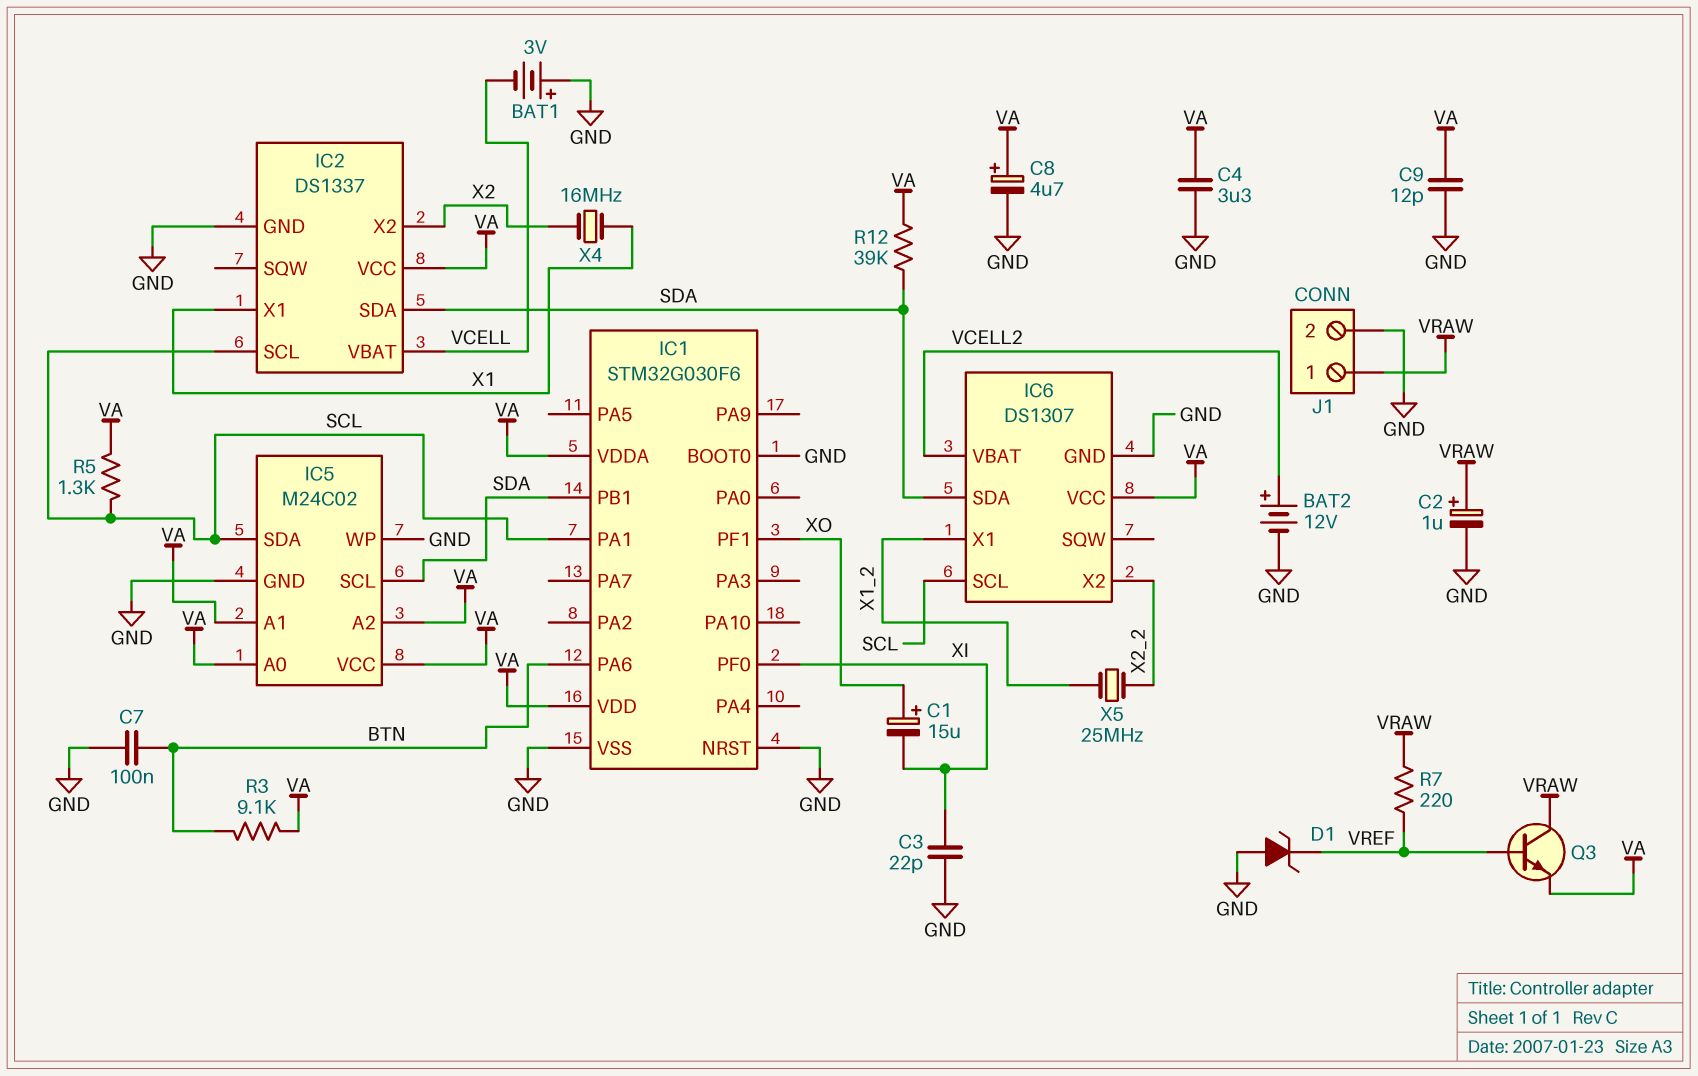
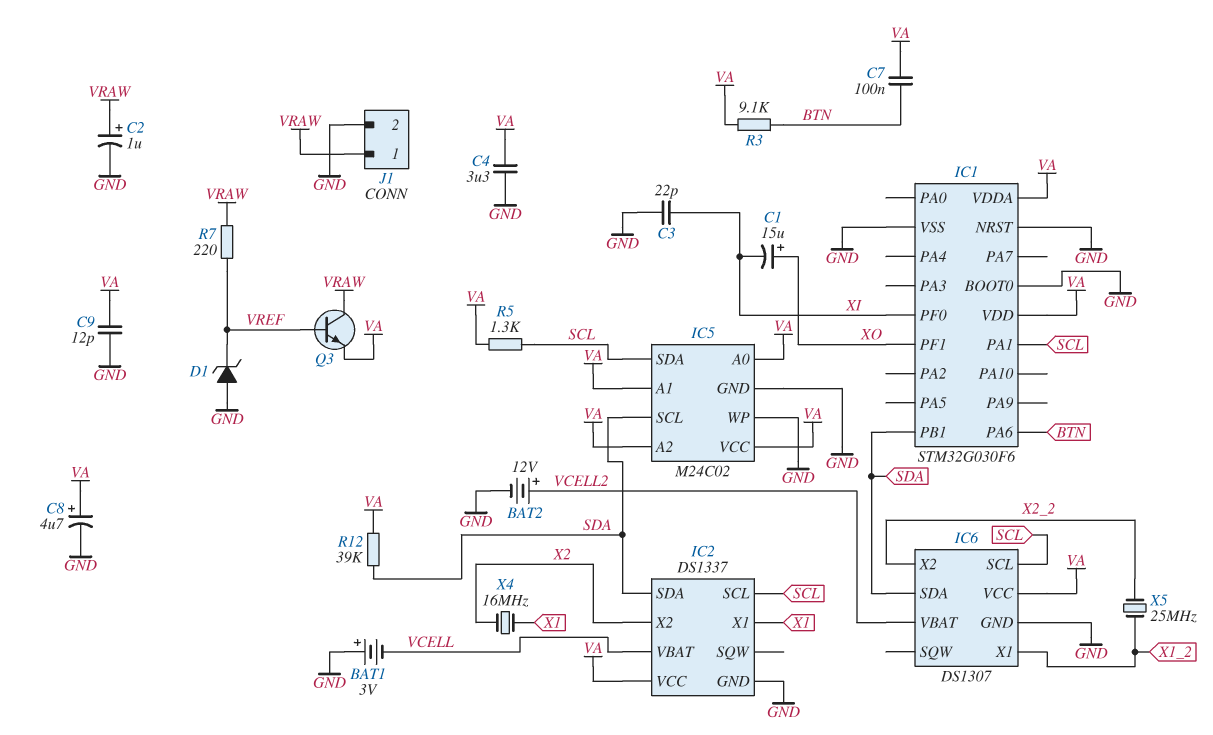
C7: 100nF (BTN, GND) -> 100nF (BTN, VA)

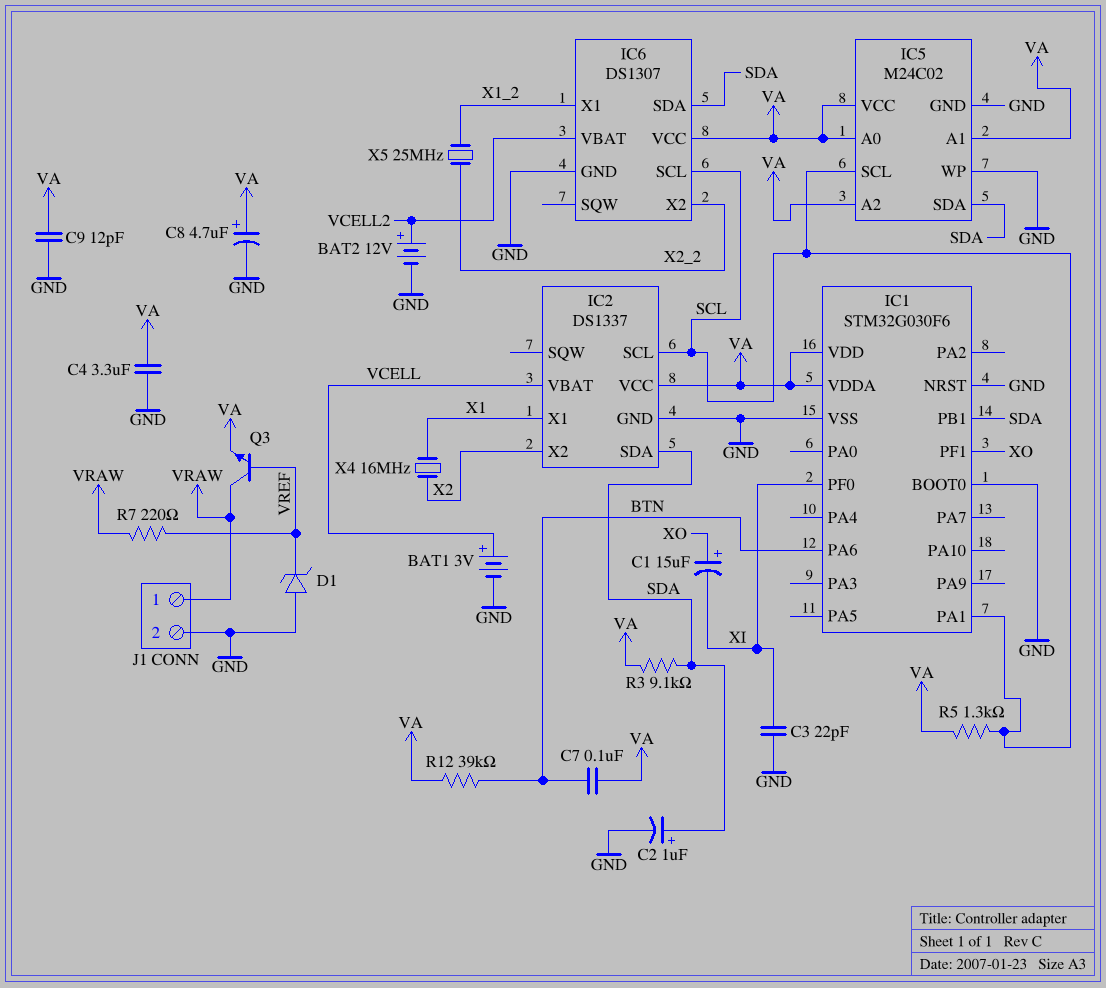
BAT1: 3V (plus GND, minus VCELL) -> 3V (plus VCELL, minus GND)
C2: 1uF (plus VRAW, minus GND) -> 1uF (plus SDA, minus GND)
IC5 pin SCL: SDA -> SCL
IC5 pin SDA: SCL -> SDA
R3: 9.1k (BTN, VA) -> 9.1k (SDA, VA)
R12: 39k (SDA, VA) -> 39k (BTN, VA)

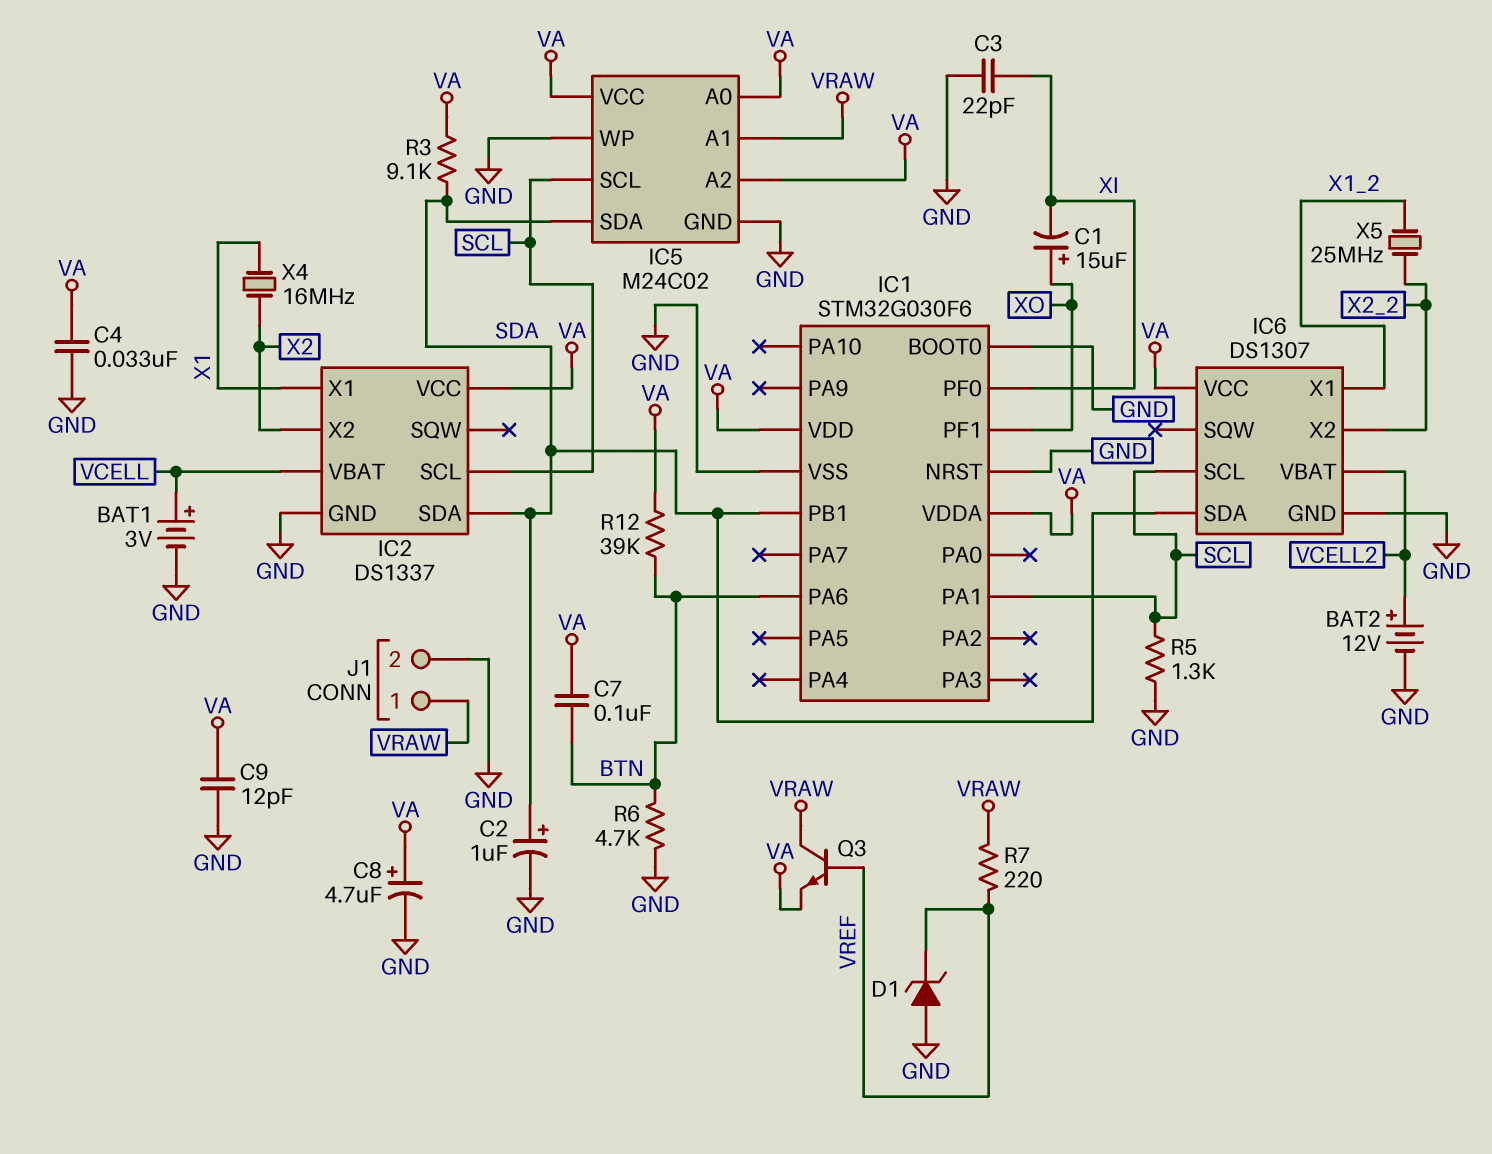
C4: 3.3uF (GND, VA) -> 33nF (GND, VA)
IC5 pin A1: VA -> VRAW
R5: 1.3k (SCL, VA) -> 1.3k (GND, SCL)
R6: none -> 4.7k (BTN, GND)

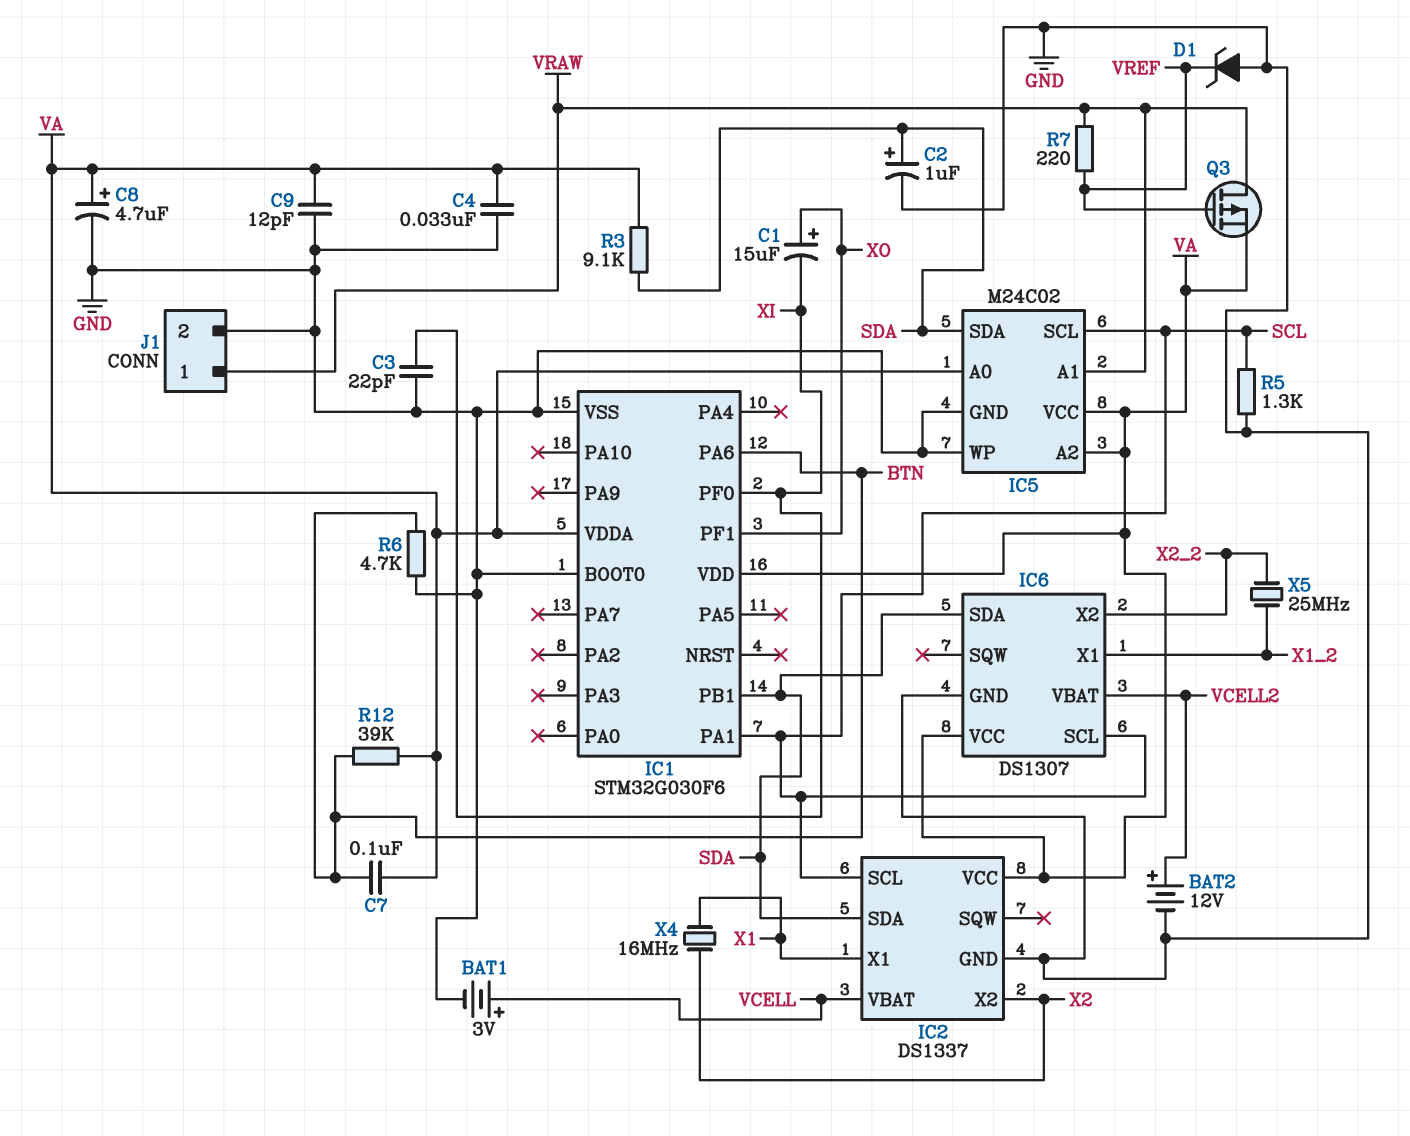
IC1 pin NRST: GND -> none
Q3: NPN (B VREF, C VRAW, E VA) -> PMOS (G VREF, D VRAW, S VA)

